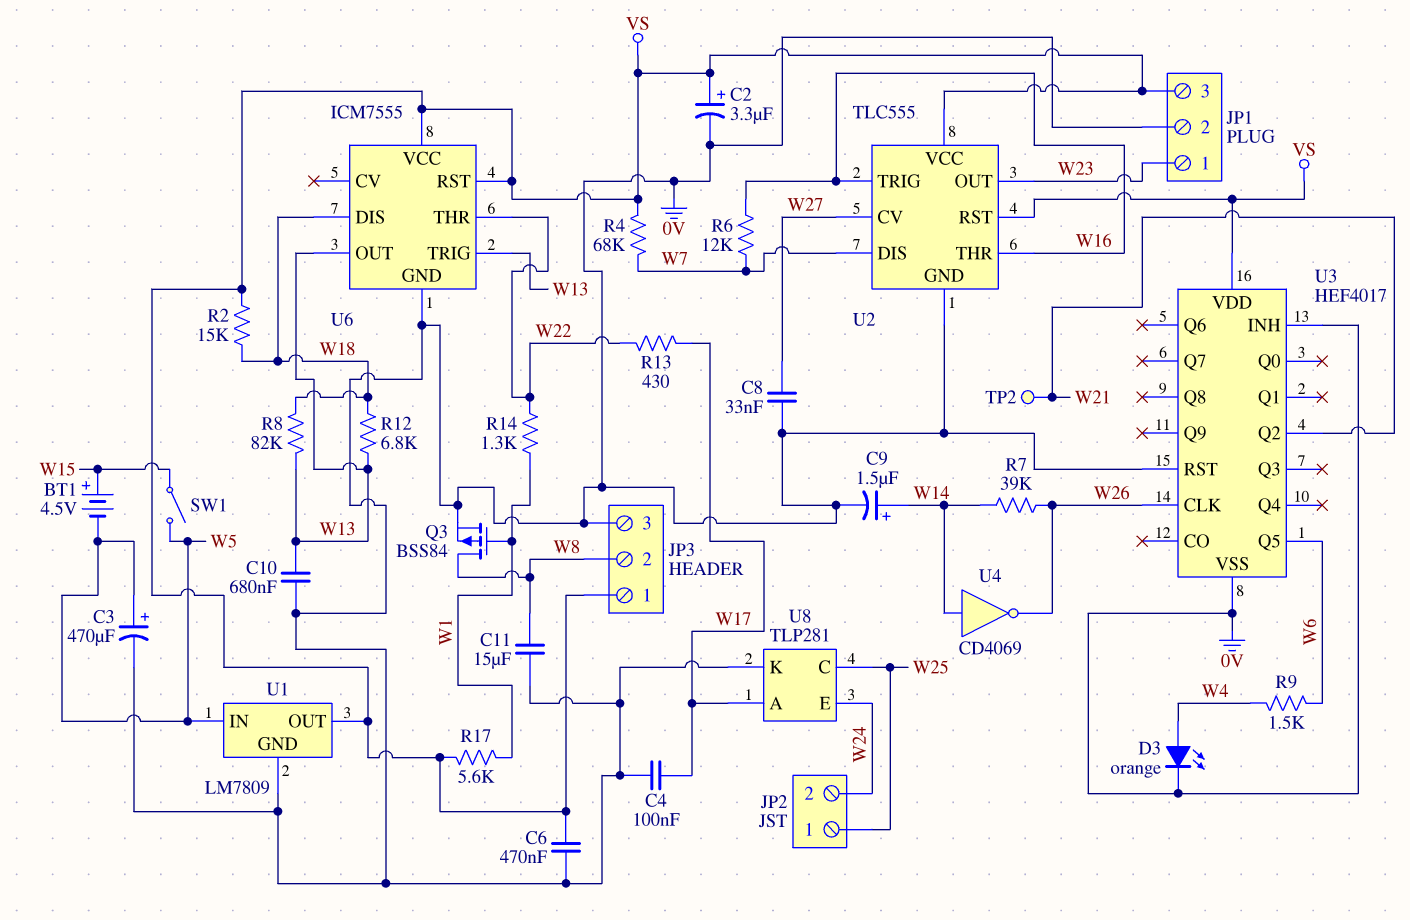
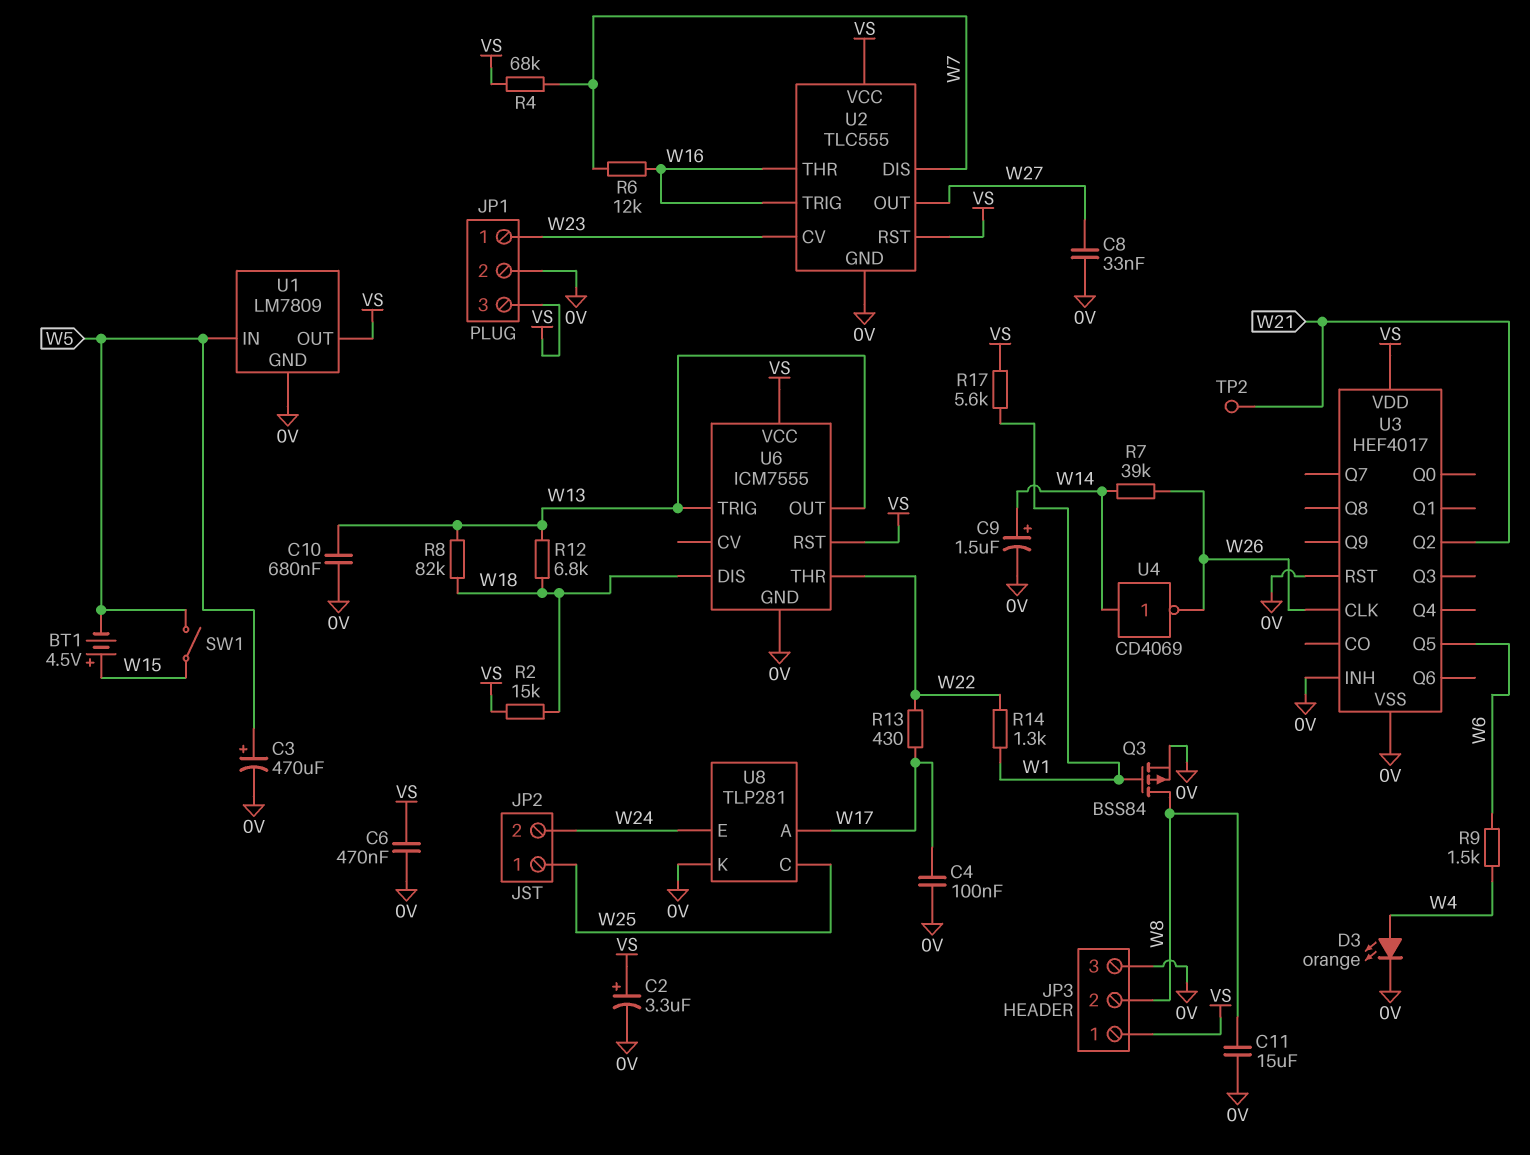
U2 pin CV: W27 -> W23
U2 pin OUT: W23 -> W27

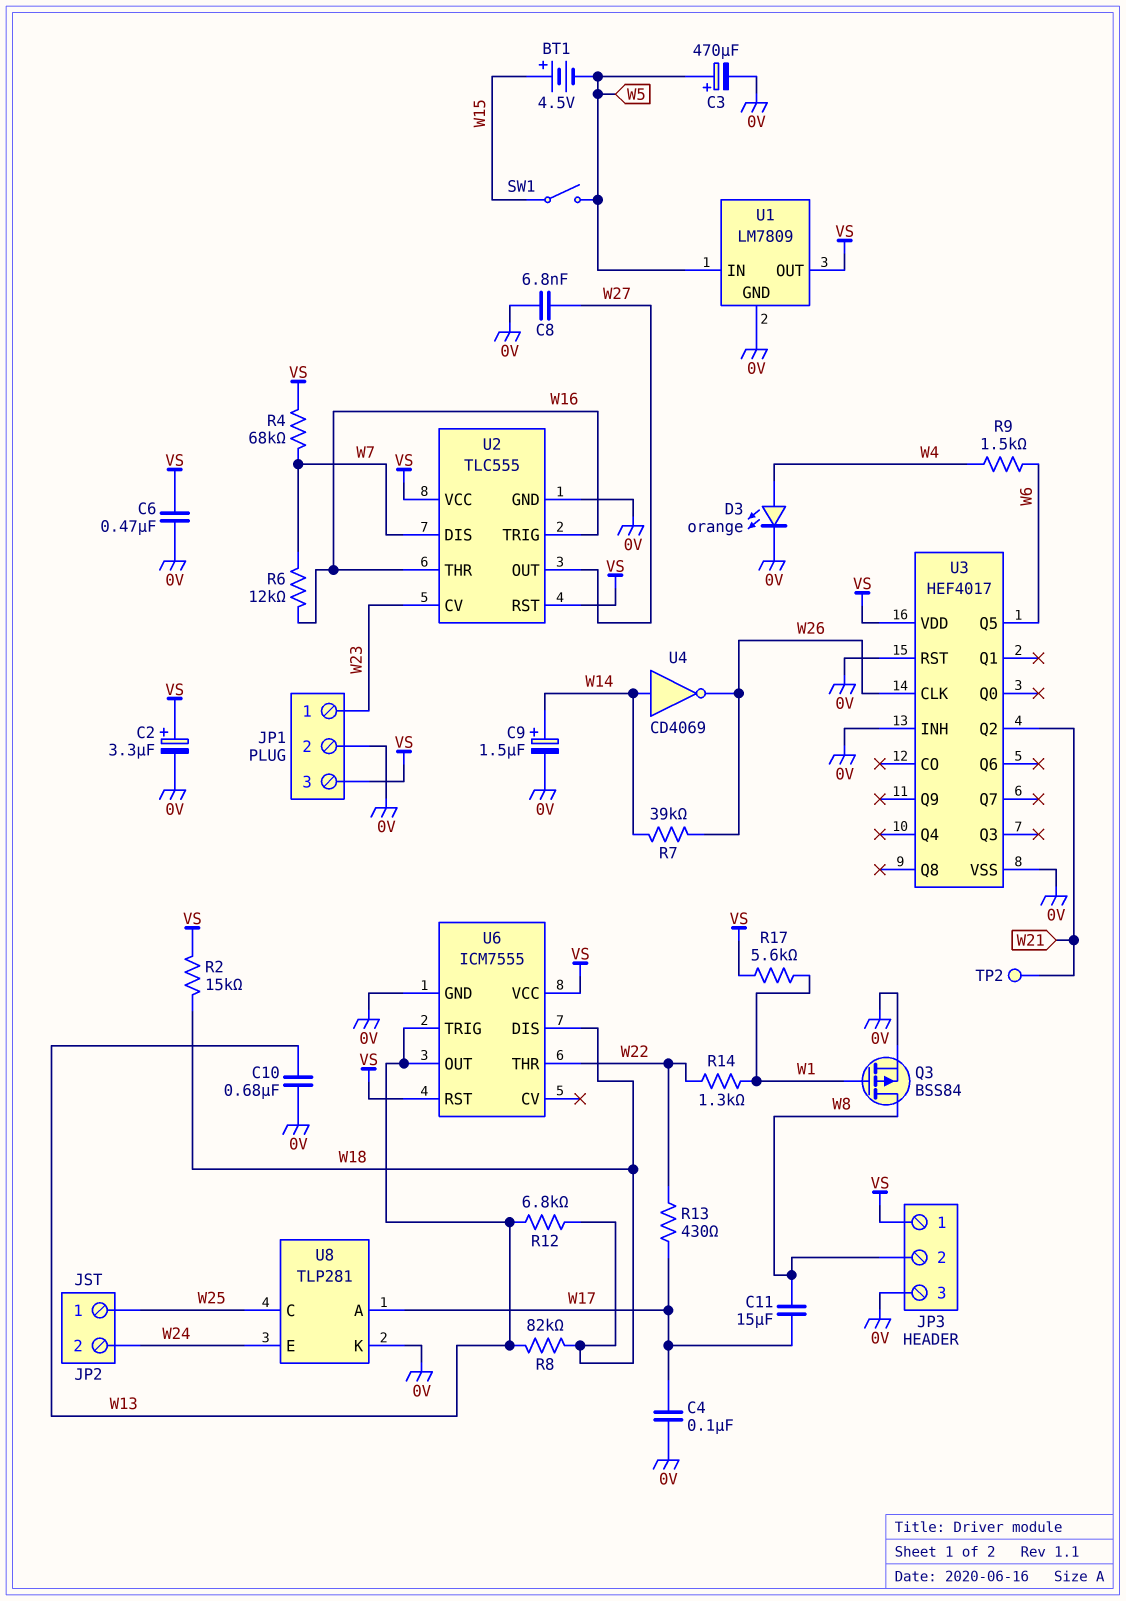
C8: 33nF (0V, W27) -> 6.8nF (0V, W27)
C11: 15uF (0V, W8) -> 15uF (W8, W17)

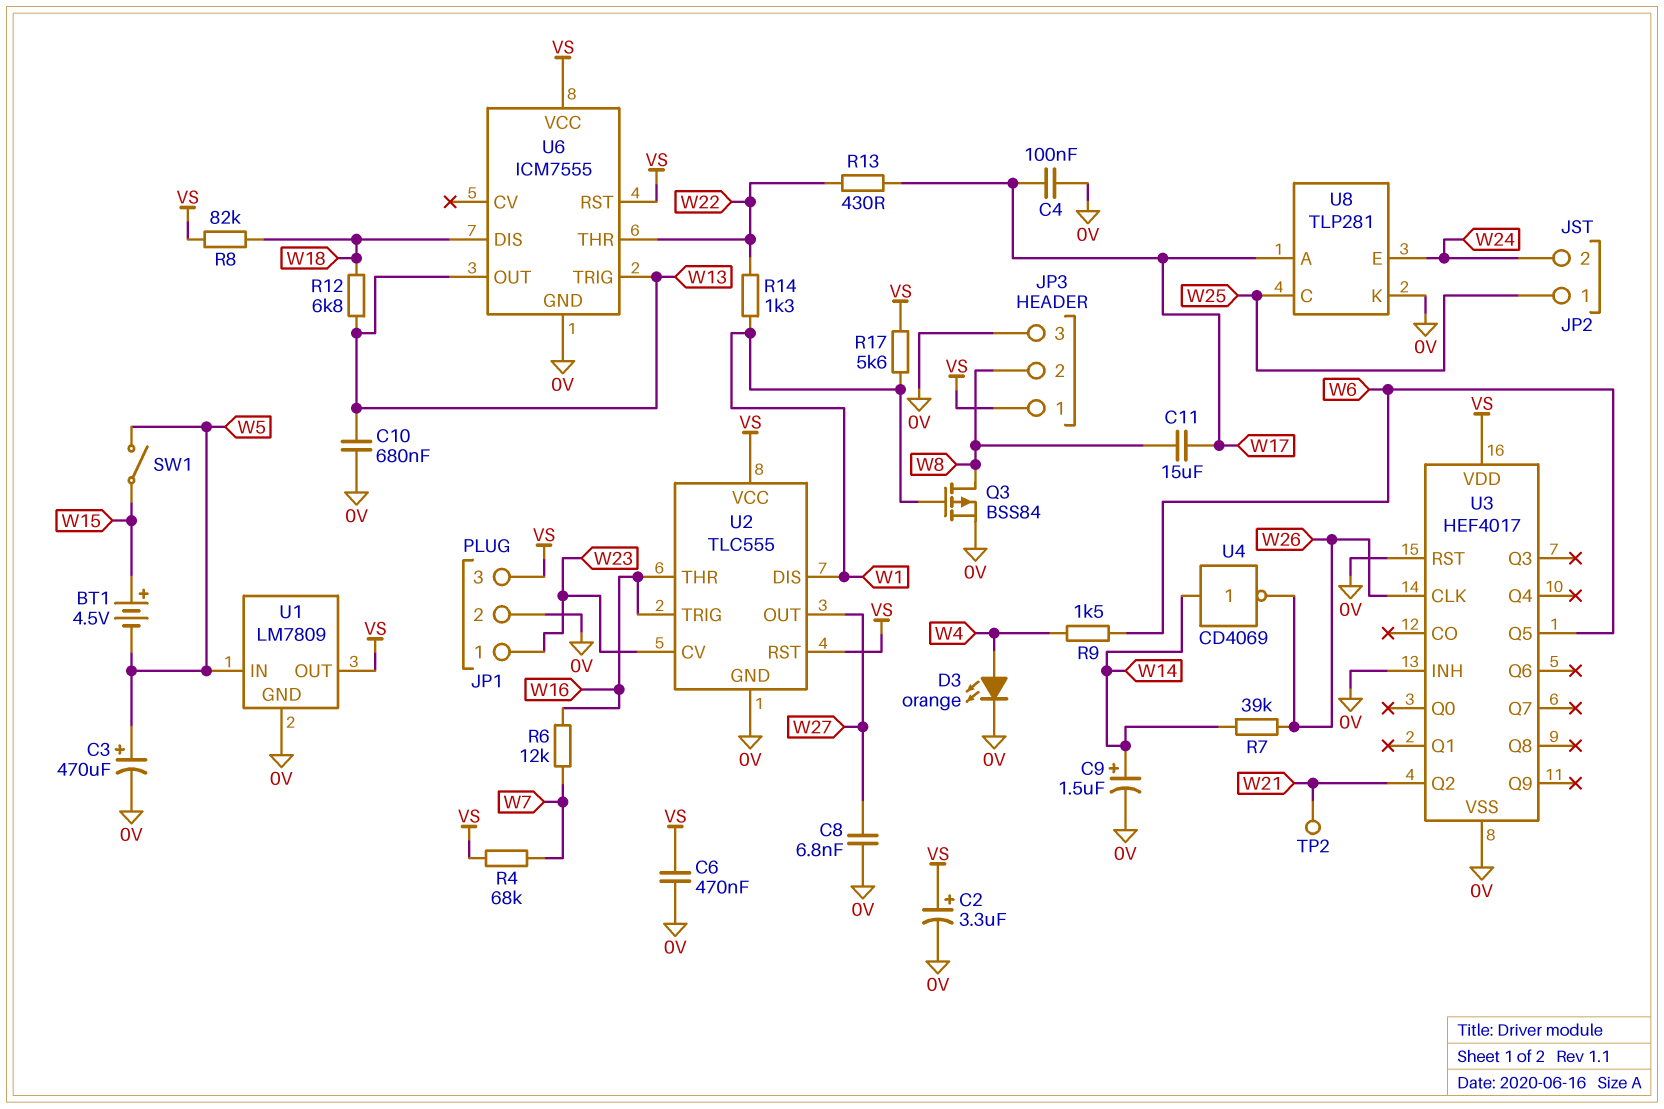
R2: 15k (VS, W18) -> none
R8: 82k (W13, W18) -> 82k (VS, W18)
U2 pin DIS: W7 -> W1

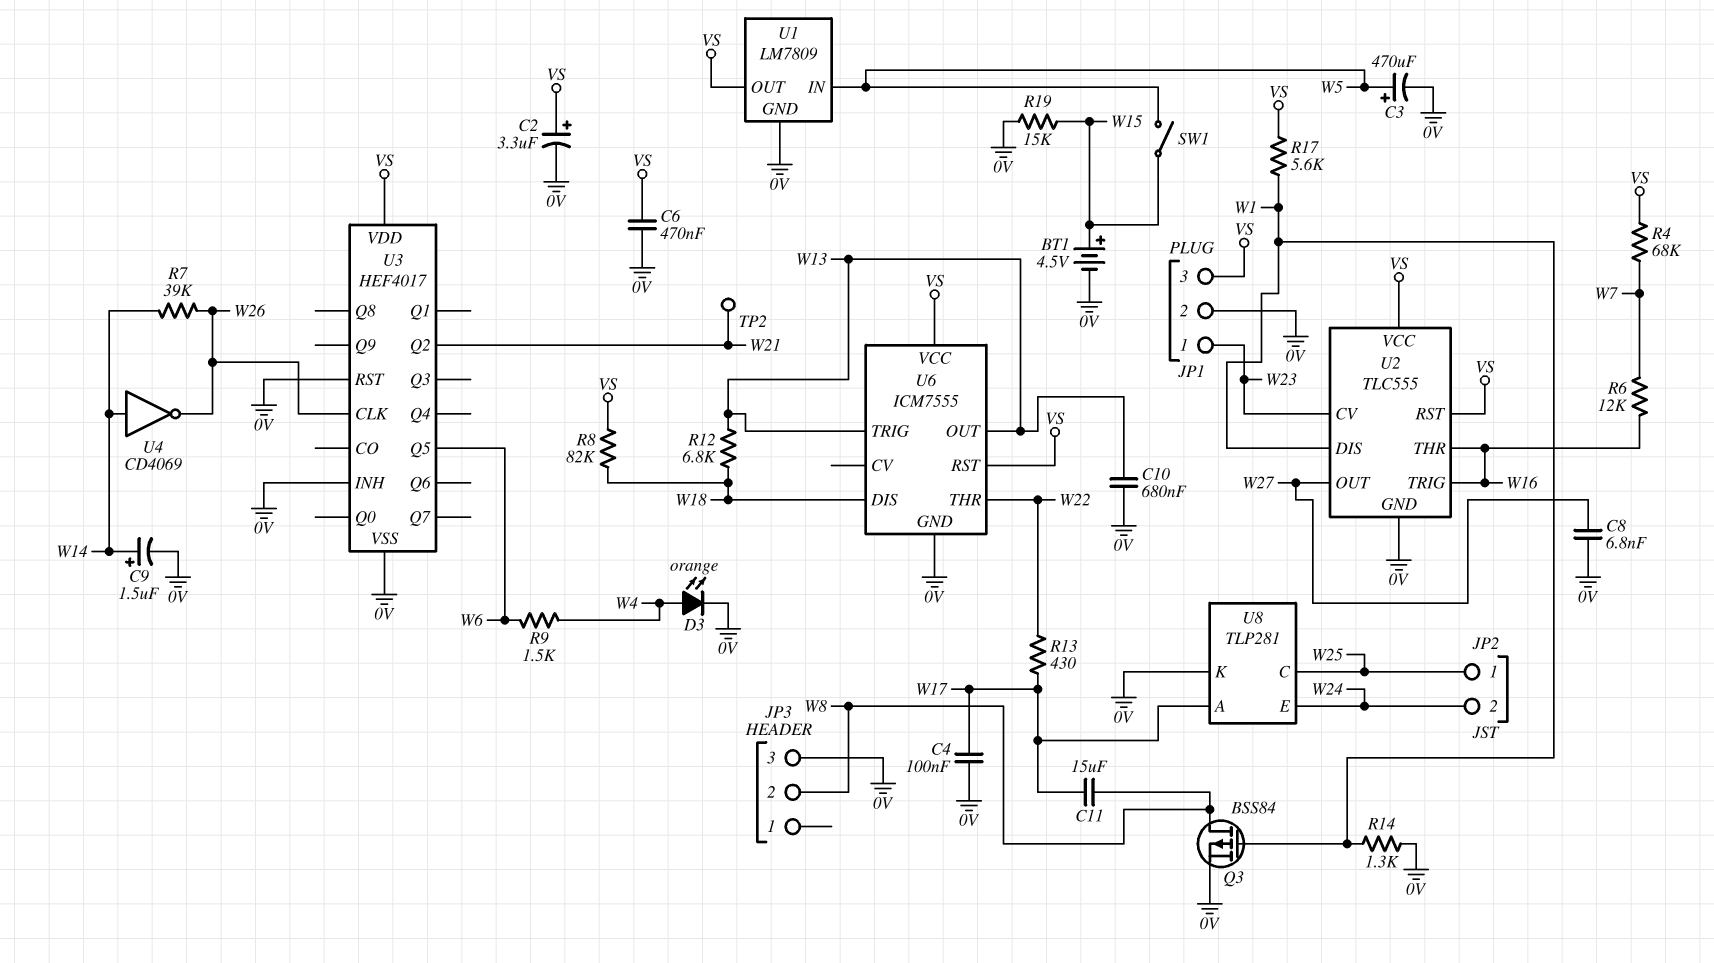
BT1: 4.5V (plus W15, minus W5) -> 4.5V (plus W15, minus 0V)
JP3 pin 1: VS -> none
R14: 1.3k (W1, W22) -> 1.3k (0V, W1)
R19: none -> 15k (0V, W15)

